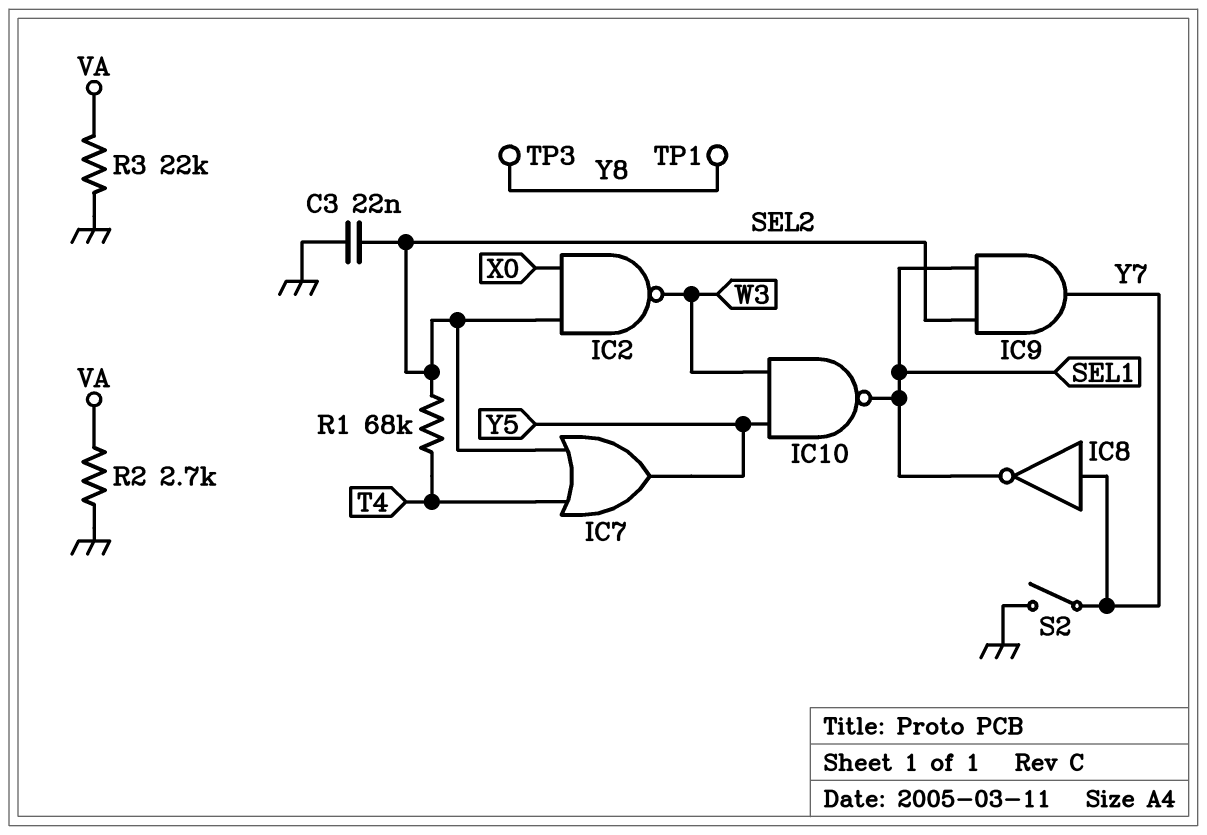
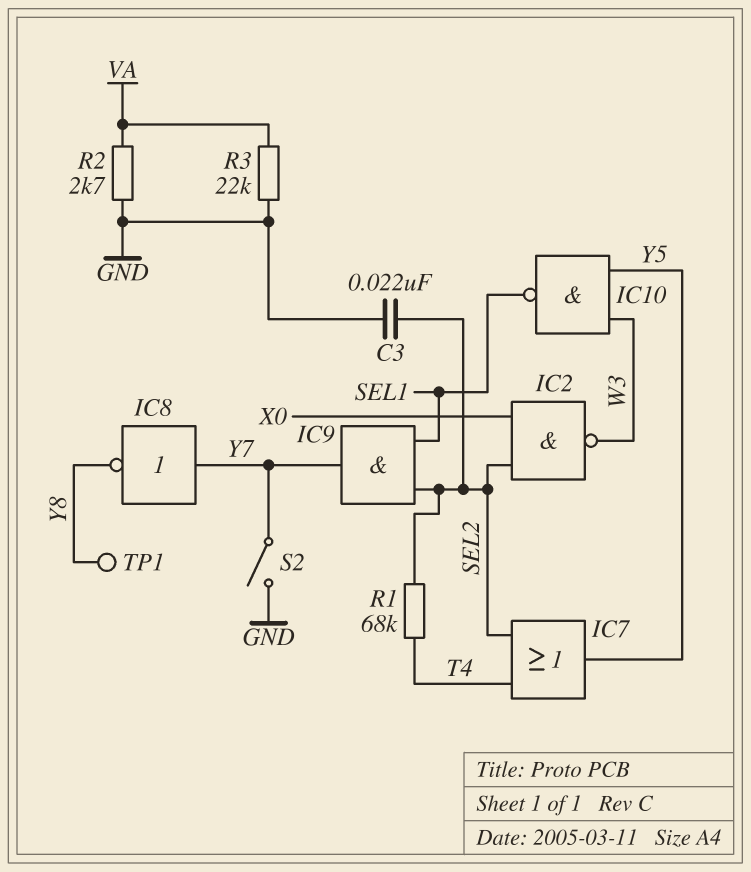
IC8: NOT (in Y7, out SEL1) -> NOT (in Y7, out Y8)
TP3: test point (Y8) -> none

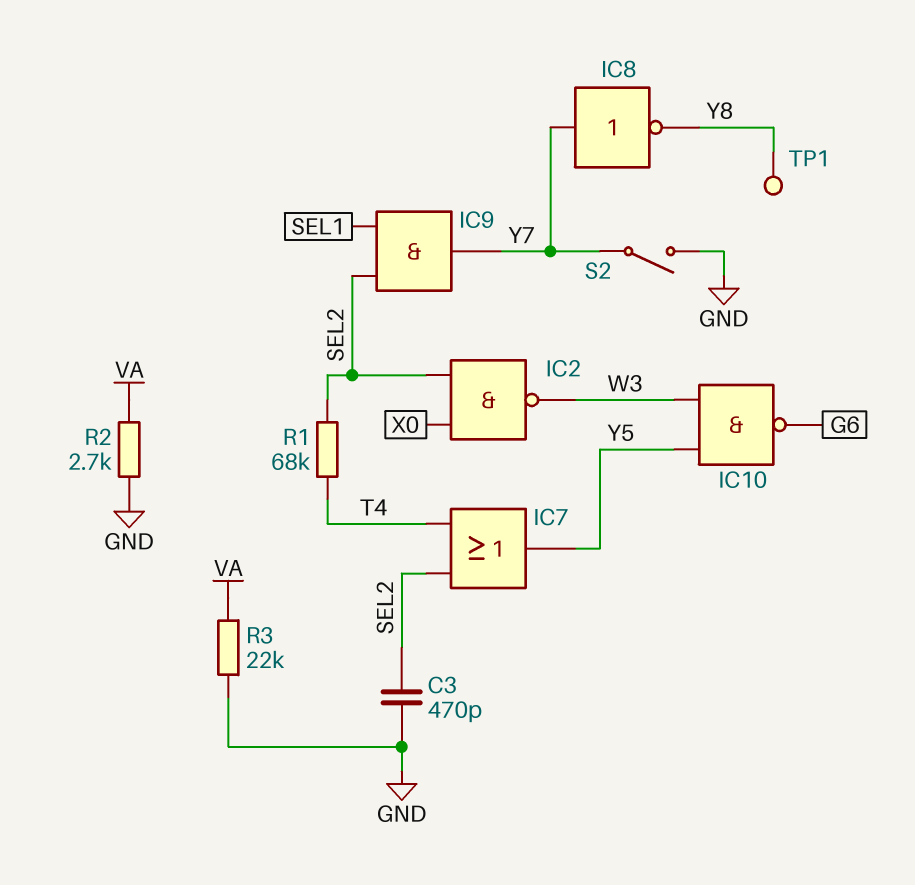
C3: 22nF (GND, SEL2) -> 470pF (GND, SEL2)
IC10: NAND (in W3, in Y5, out SEL1) -> NAND (in W3, in Y5, out G6)

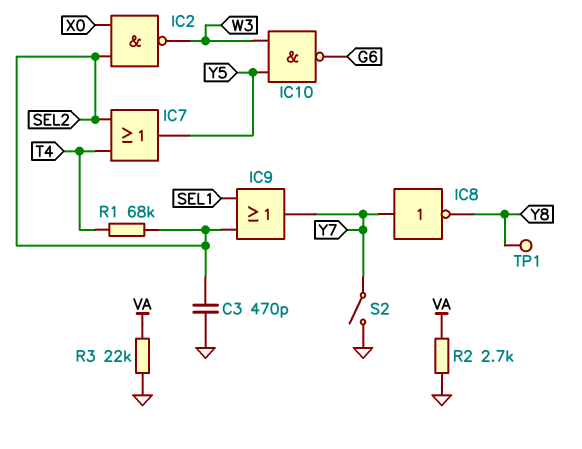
IC9: AND (in SEL1, in SEL2, out Y7) -> OR (in SEL1, in SEL2, out Y7)

